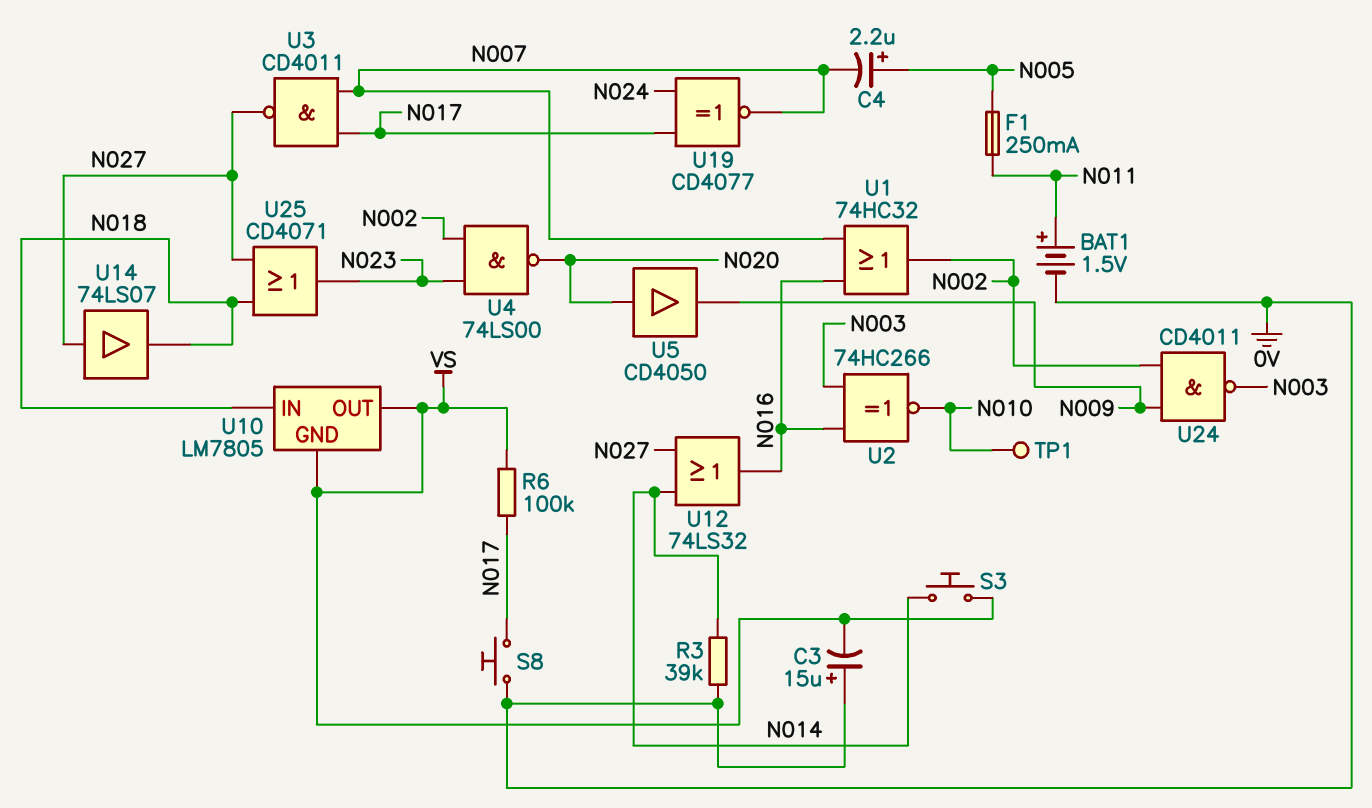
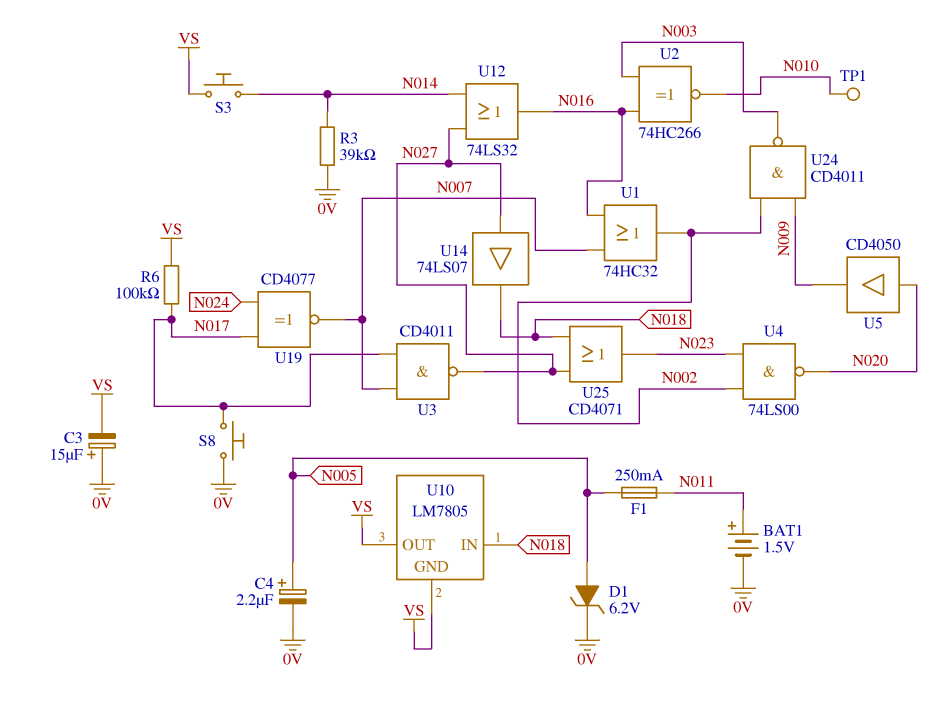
C4: 2.2uF (plus N005, minus N007) -> 2.2uF (plus N005, minus 0V)
D1: none -> zener 6.2V (A N005, K 0V)

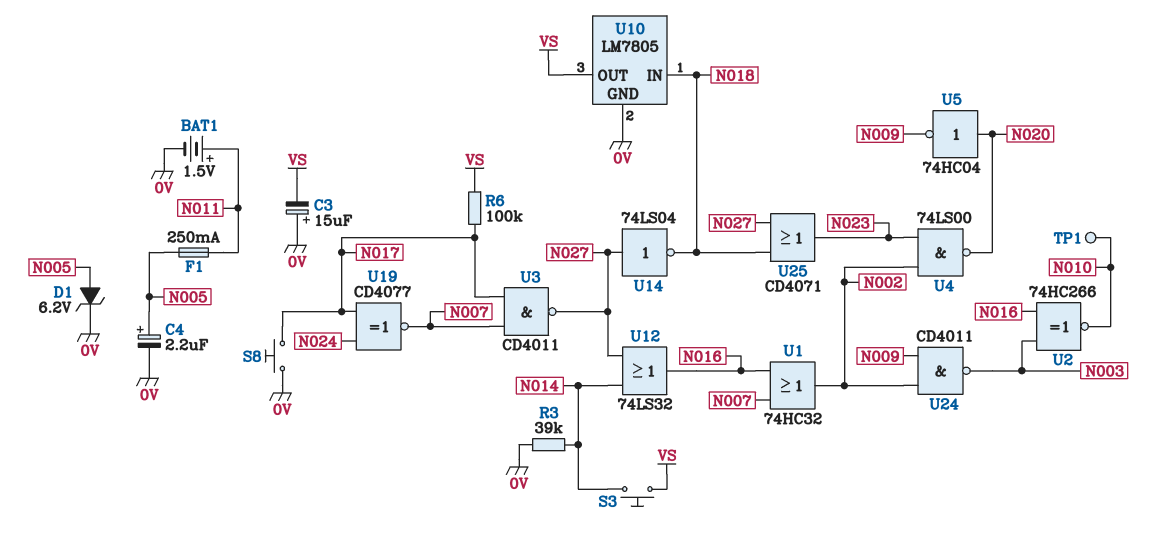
U5: buffer CD4050 (in N020, out N009) -> NOT 74HC04 (in N020, out N009)
U10 pin GND: VS -> 0V
U14: buffer 74LS07 (in N027, out N018) -> NOT 74LS04 (in N027, out N018)

